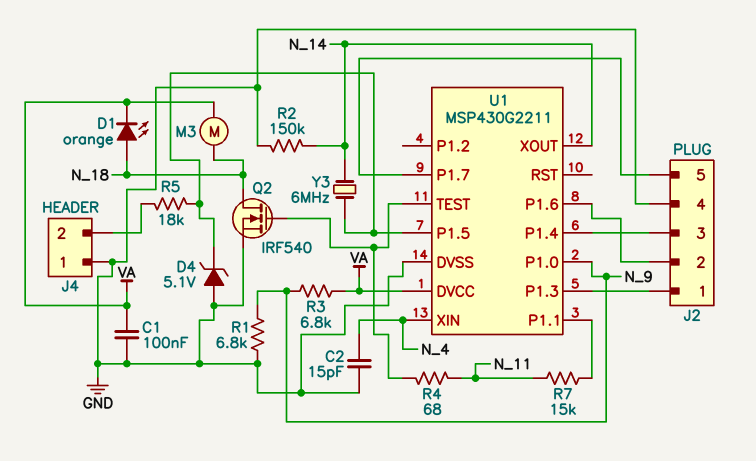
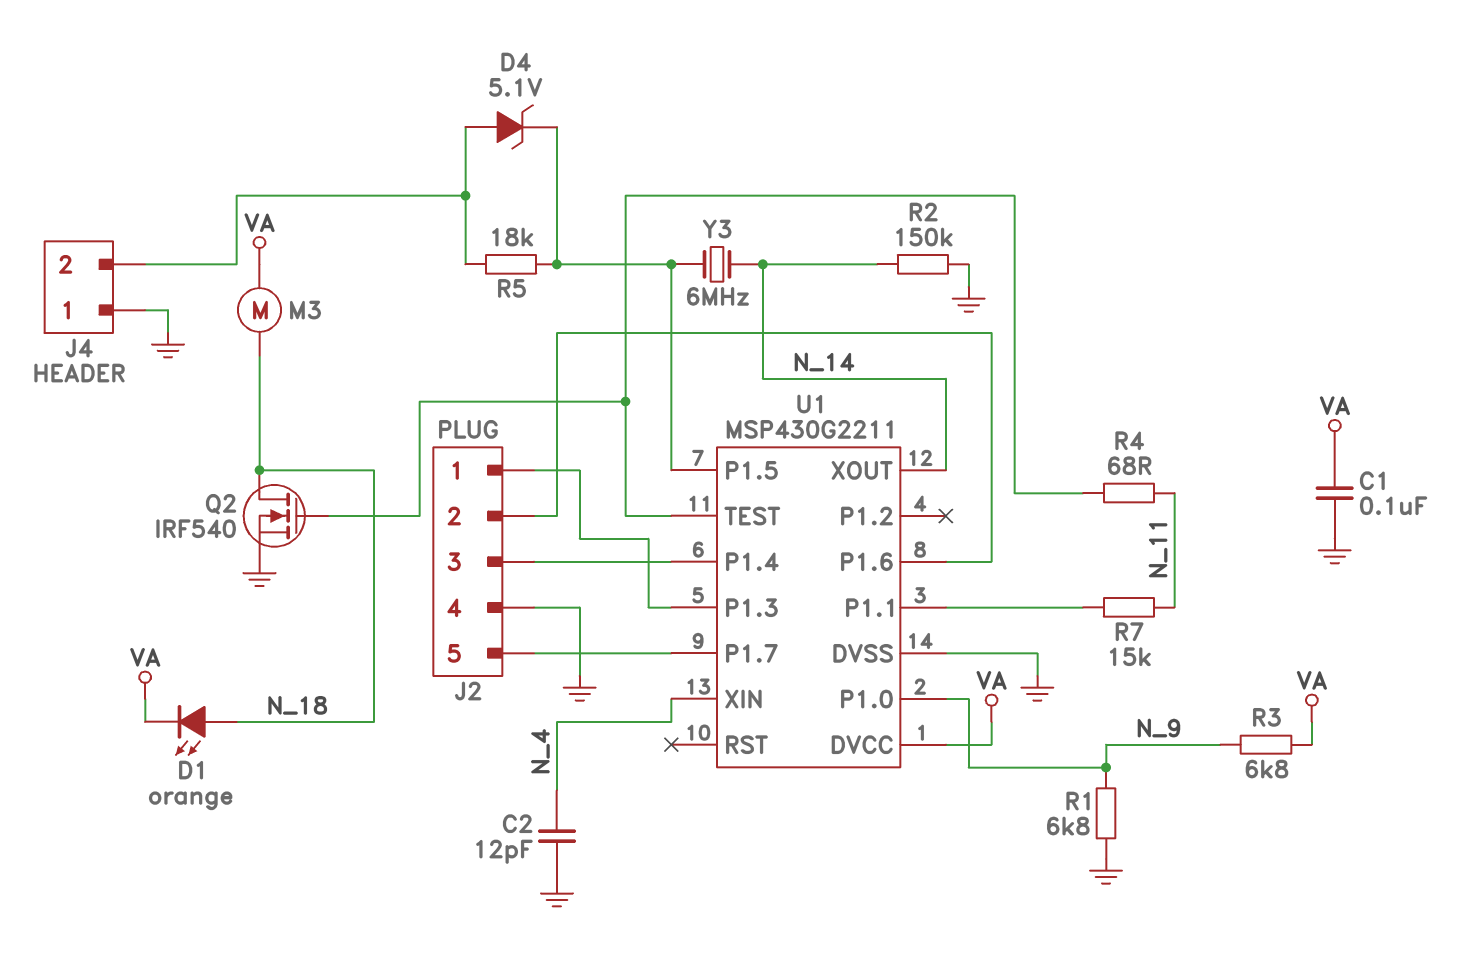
C2: 15pF (GND, N_4) -> 12pF (GND, N_4)
D4: zener 5.1V (A GND, K U1/P1.5) -> zener 5.1V (A J4/2, K U1/P1.5)

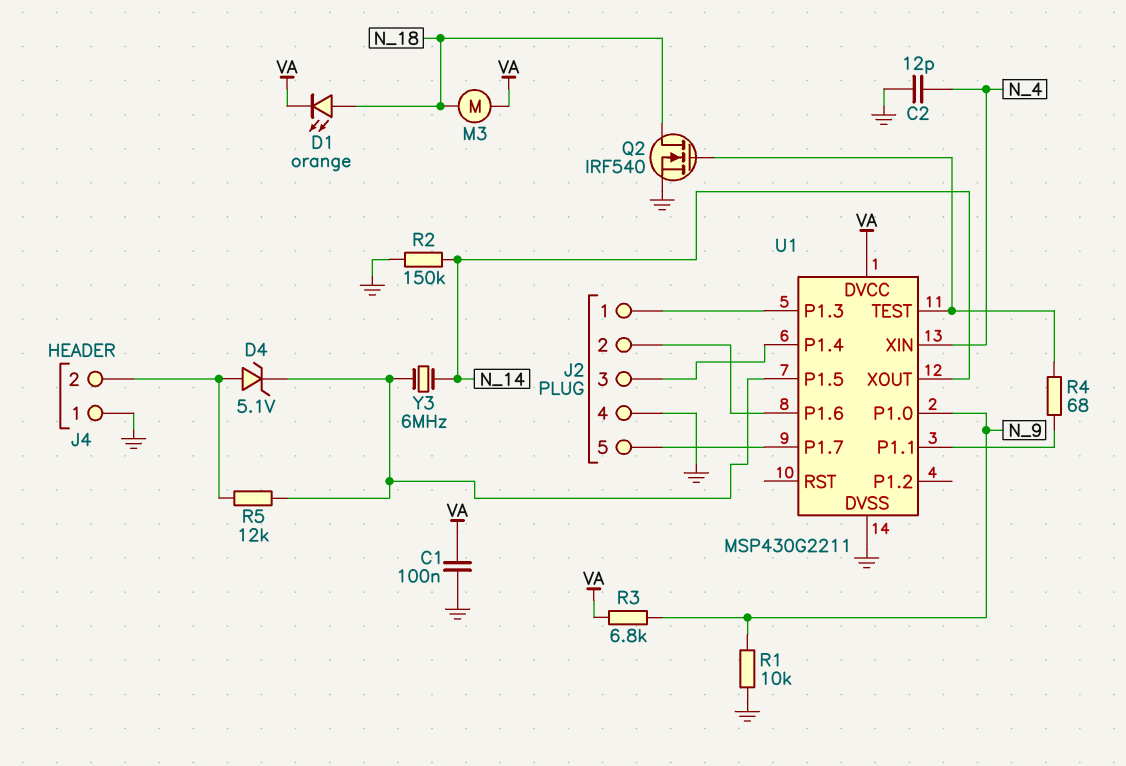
R1: 6.8k (GND, N_9) -> 10k (GND, N_9)
R4: 68 (N_11, U1/TEST) -> 68 (U1/P1.1, U1/TEST)
R5: 18k (J4/2, U1/P1.5) -> 12k (J4/2, U1/P1.5)
R7: 15k (N_11, U1/P1.1) -> none

